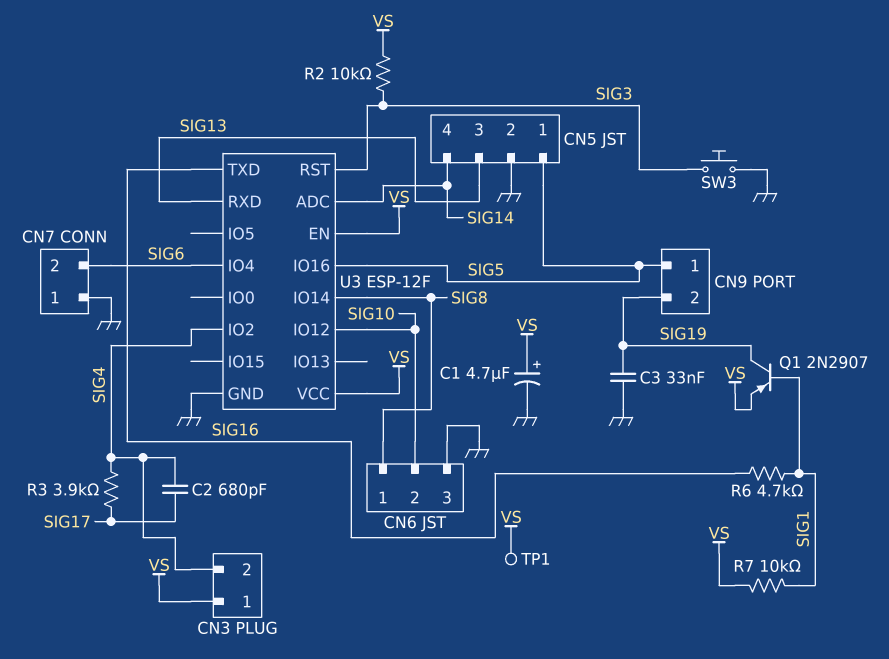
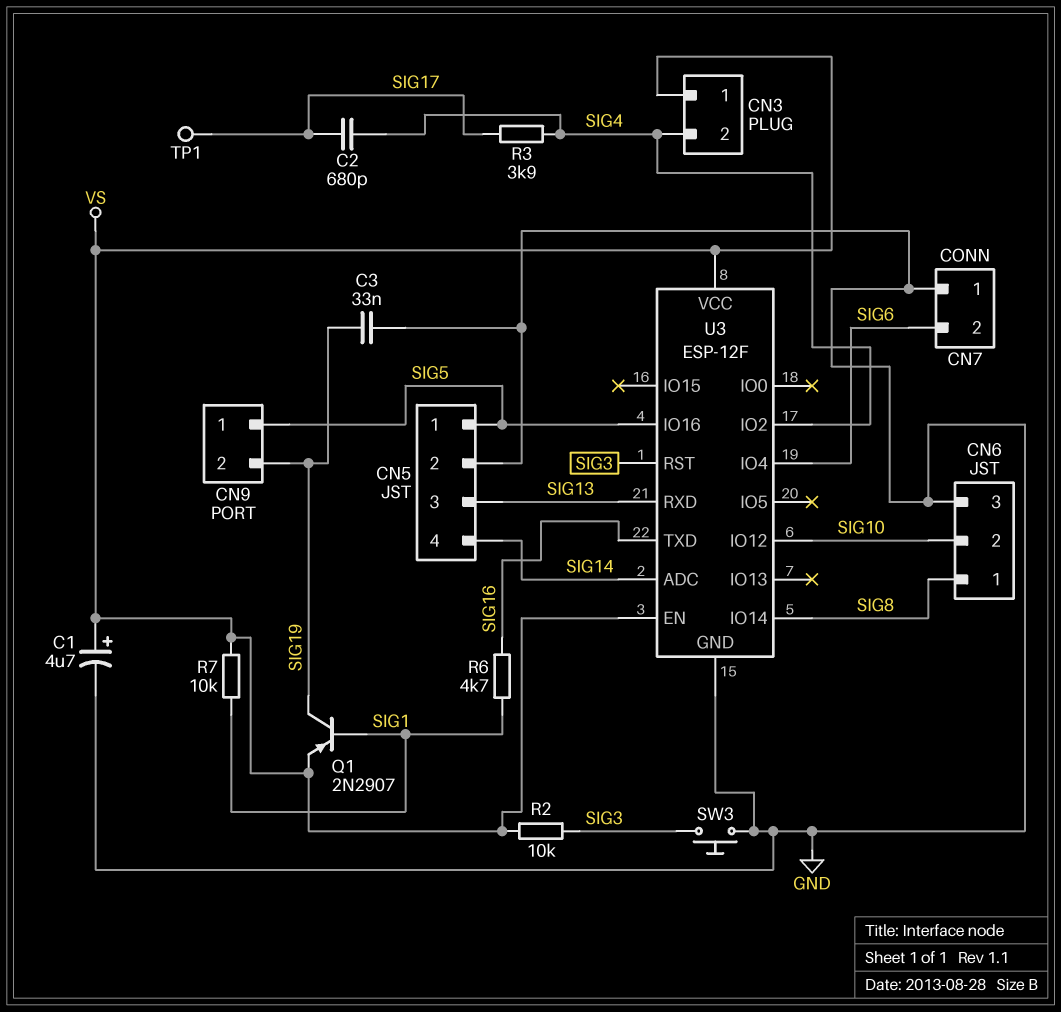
TP1: test point (VS) -> test point (SIG17)

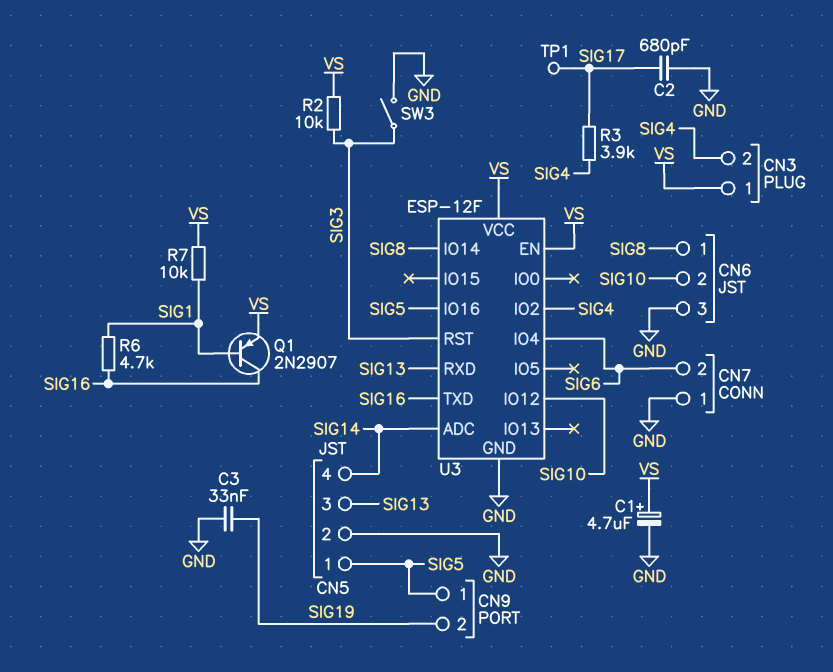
C2: 680pF (SIG4, SIG17) -> 680pF (GND, SIG17)
Q1: PNP 2N2907 (B SIG1, C SIG19, E VS) -> PNP 2N2907 (B SIG1, C SIG16, E VS)
SW3: button (GND, SIG3) -> switch (GND, SIG3)

